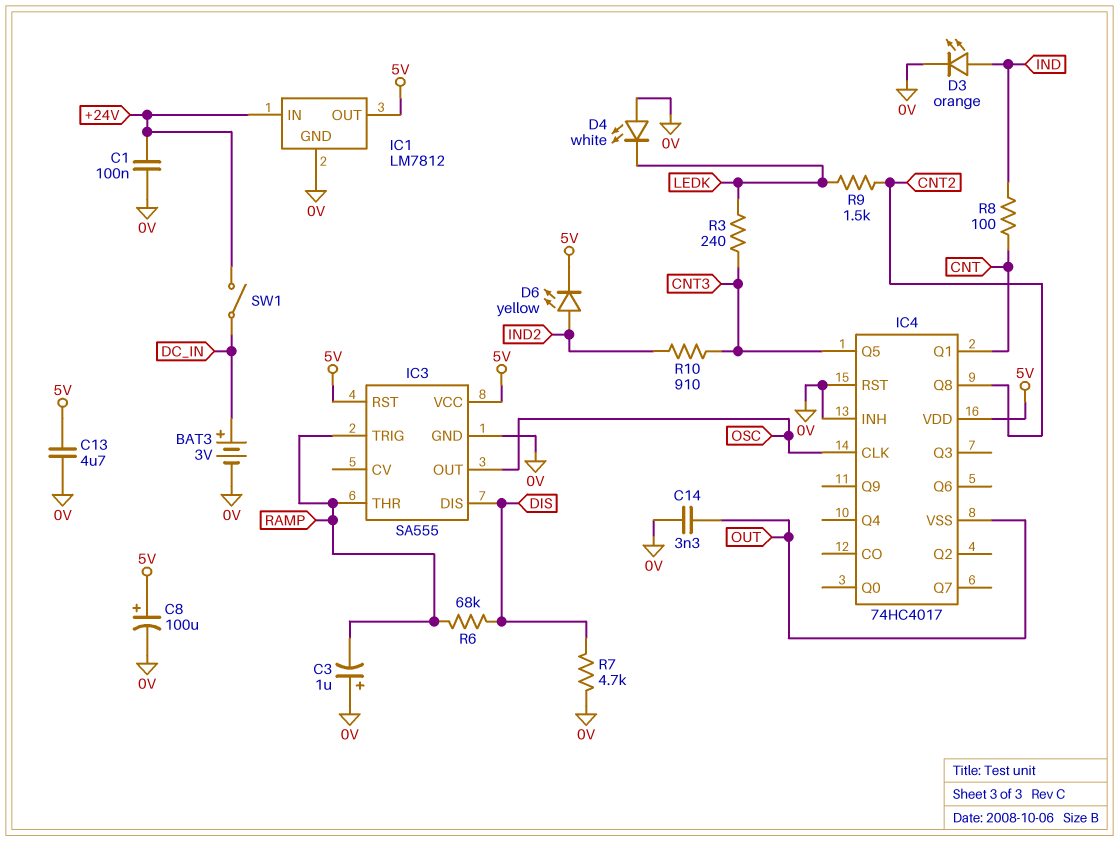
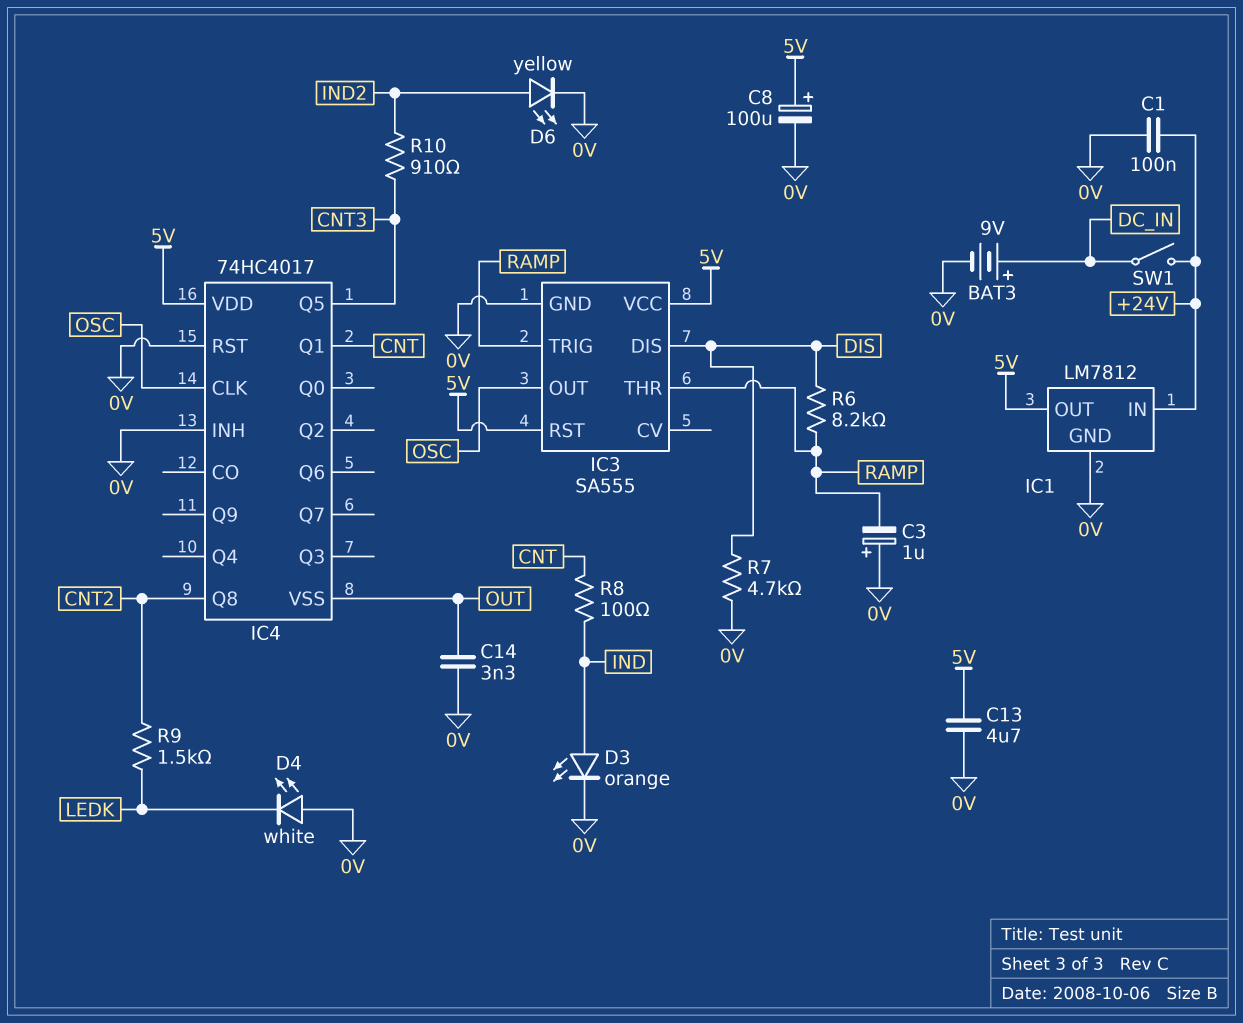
BAT3: 3V (plus DC_IN, minus 0V) -> 9V (plus DC_IN, minus 0V)
D6: LED yellow (A IND2, K 5V) -> LED yellow (A IND2, K 0V)
R3: 240 (CNT3, LEDK) -> none
R6: 68k (DIS, RAMP) -> 8.2k (DIS, RAMP)

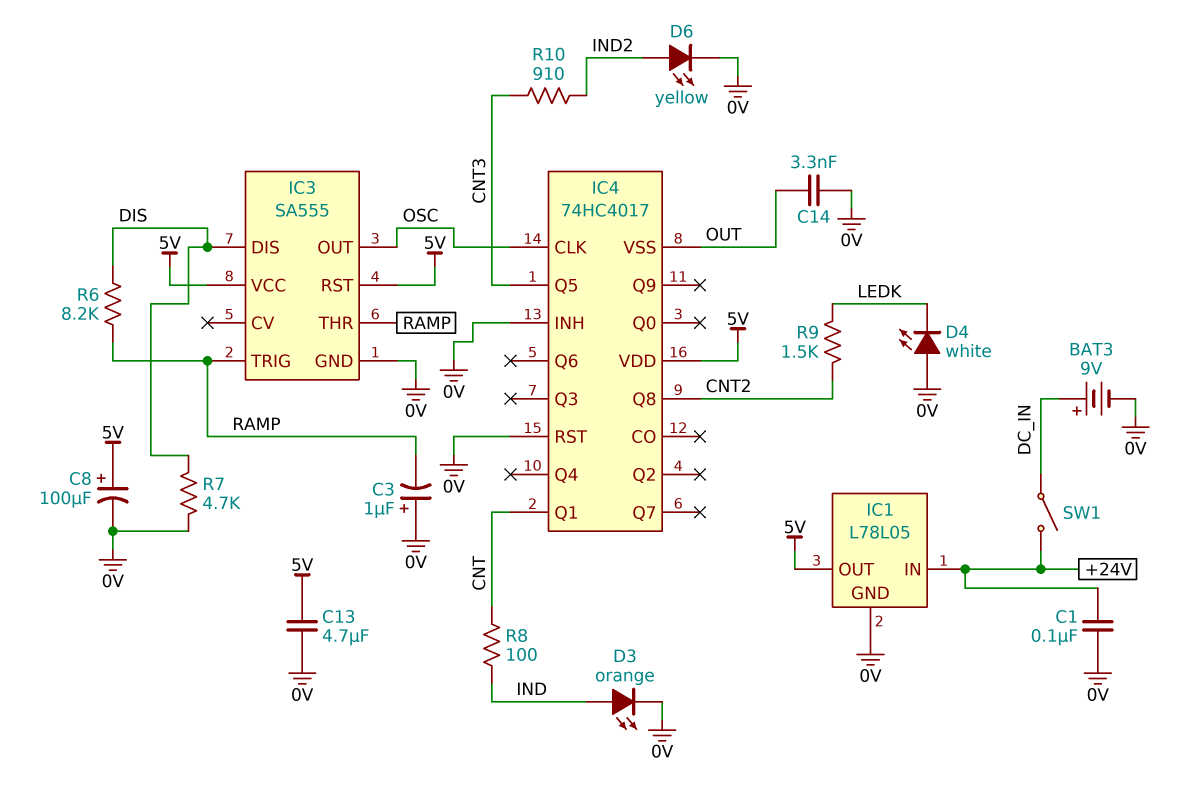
IC1: LM7812 -> L78L05

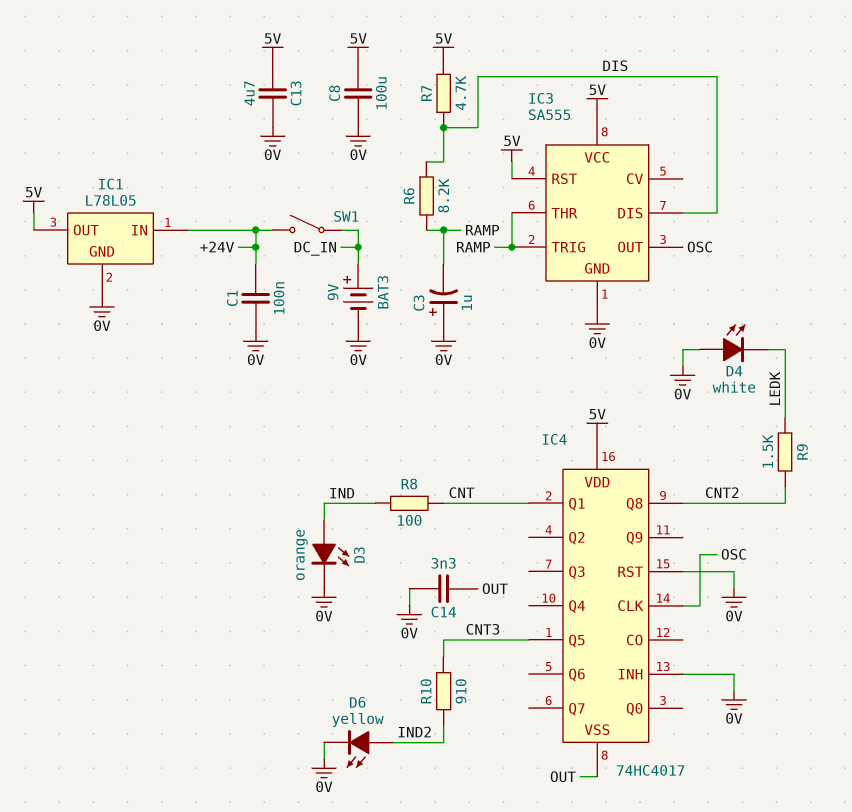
C8: 100uF (plus 5V, minus 0V) -> 100uF (0V, 5V)
R7: 4.7k (0V, DIS) -> 4.7k (5V, DIS)

